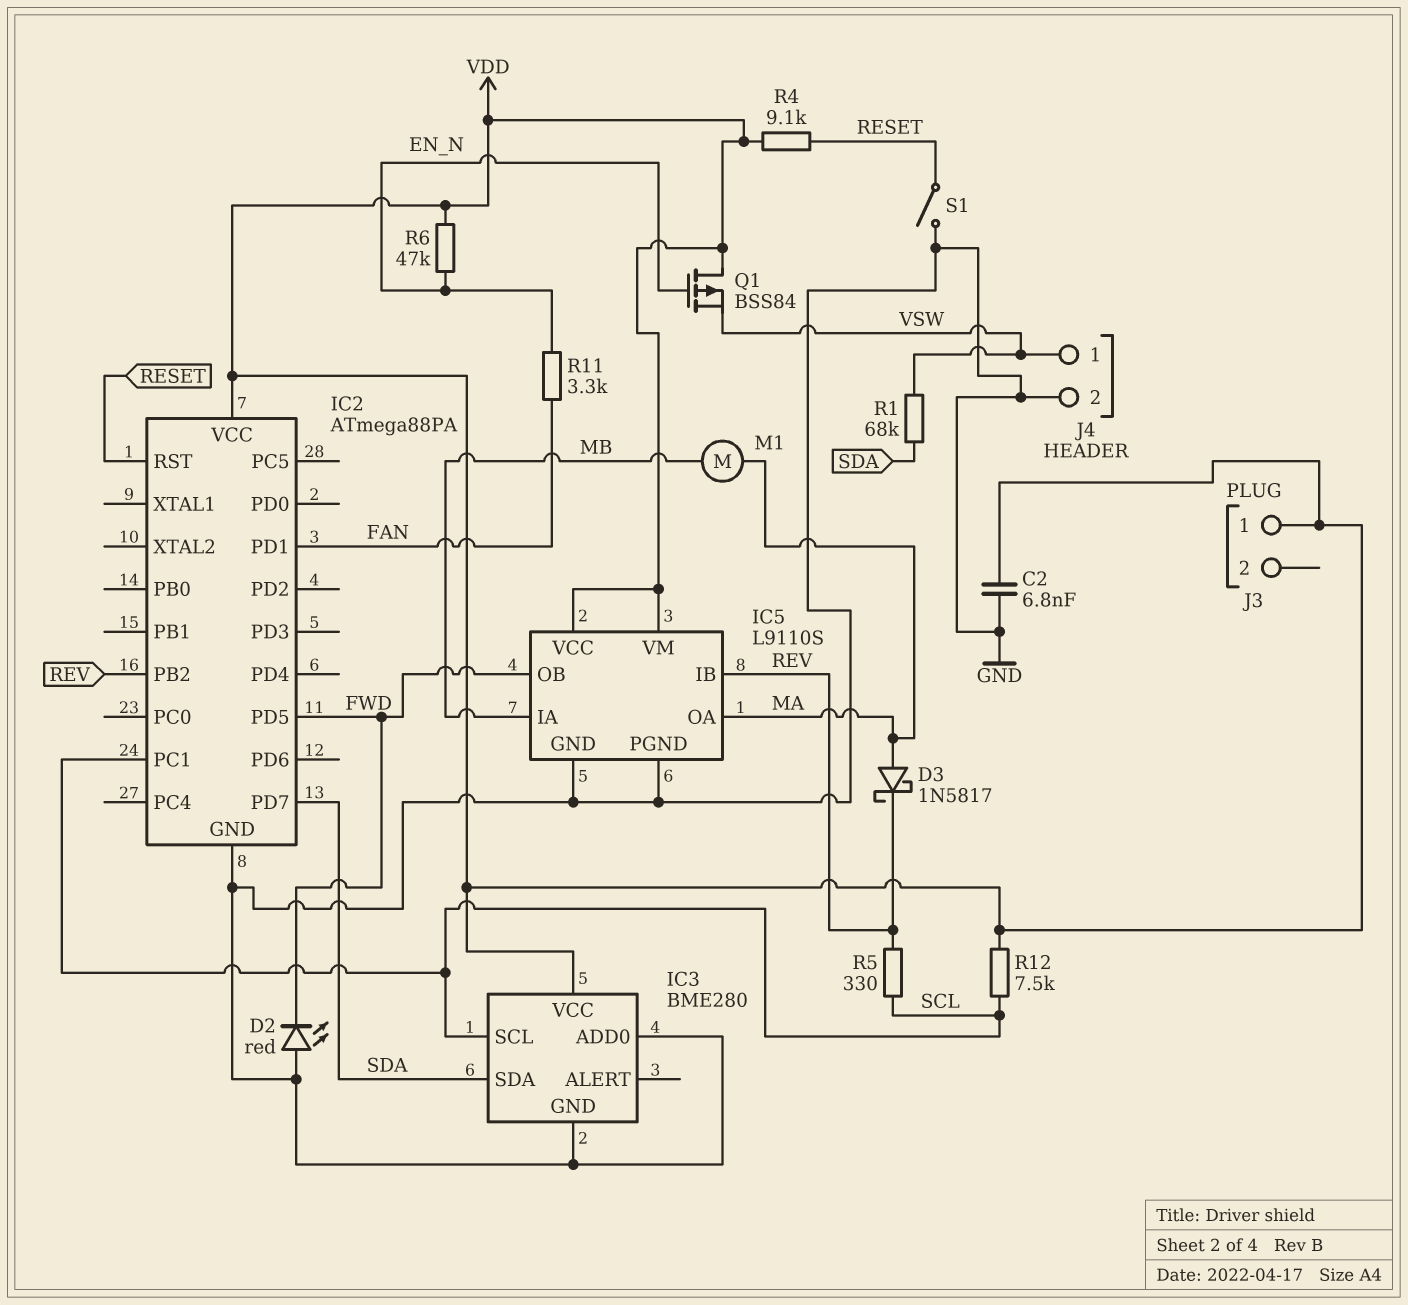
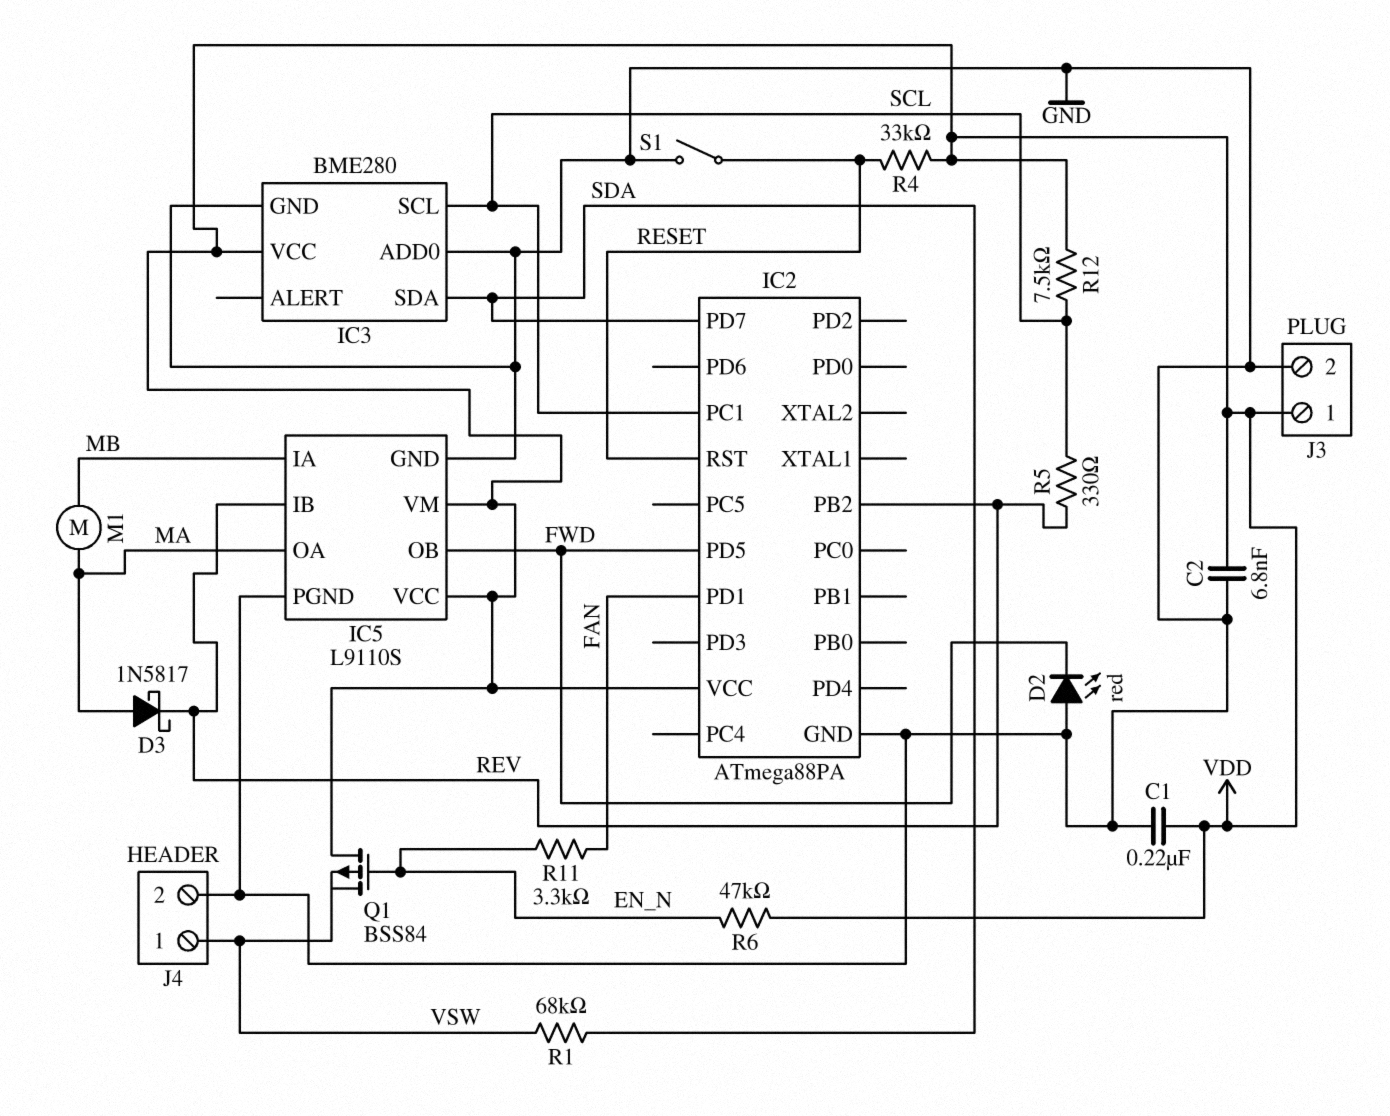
C1: none -> 220nF (GND, VDD)
J3 pin 2: none -> GND
R4: 9.1k (RESET, VDD) -> 33k (RESET, VDD)

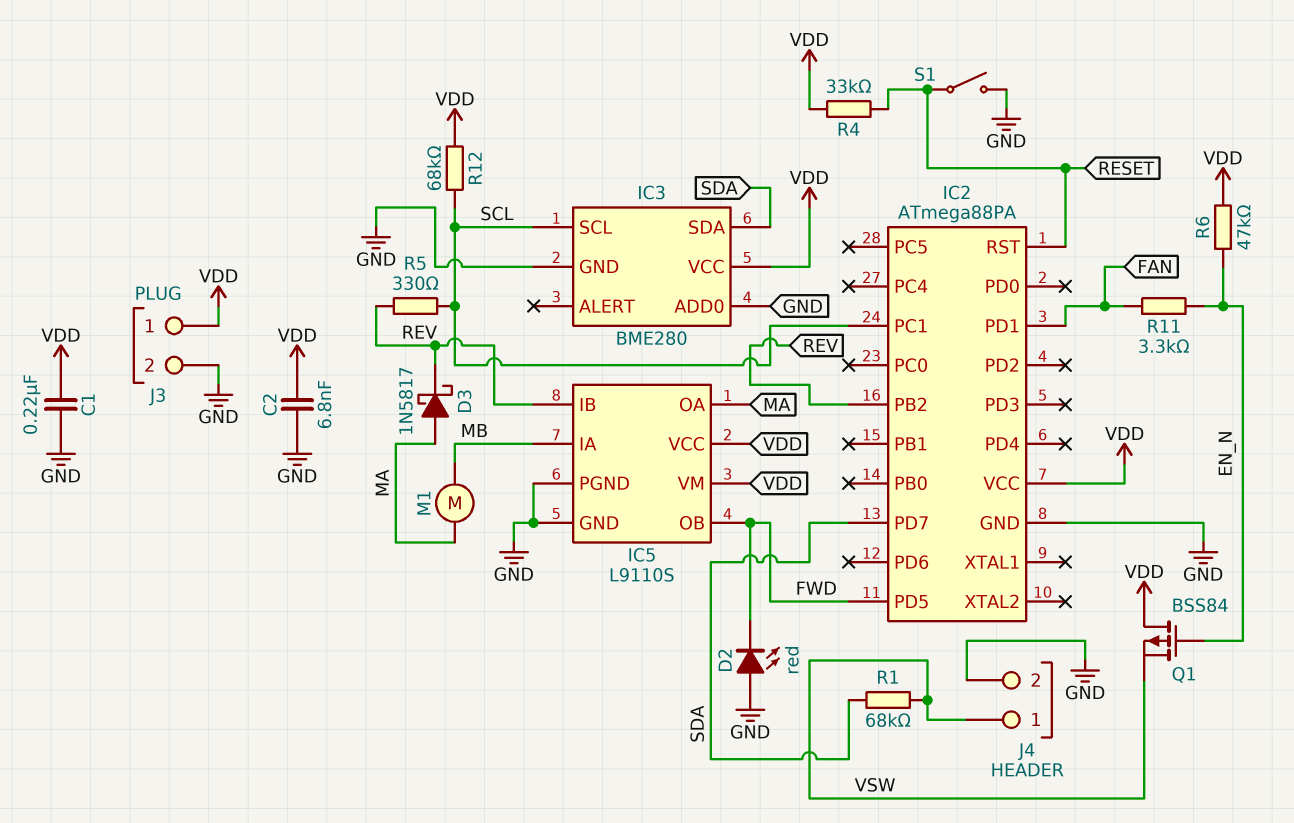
R12: 7.5k (SCL, VDD) -> 68k (SCL, VDD)

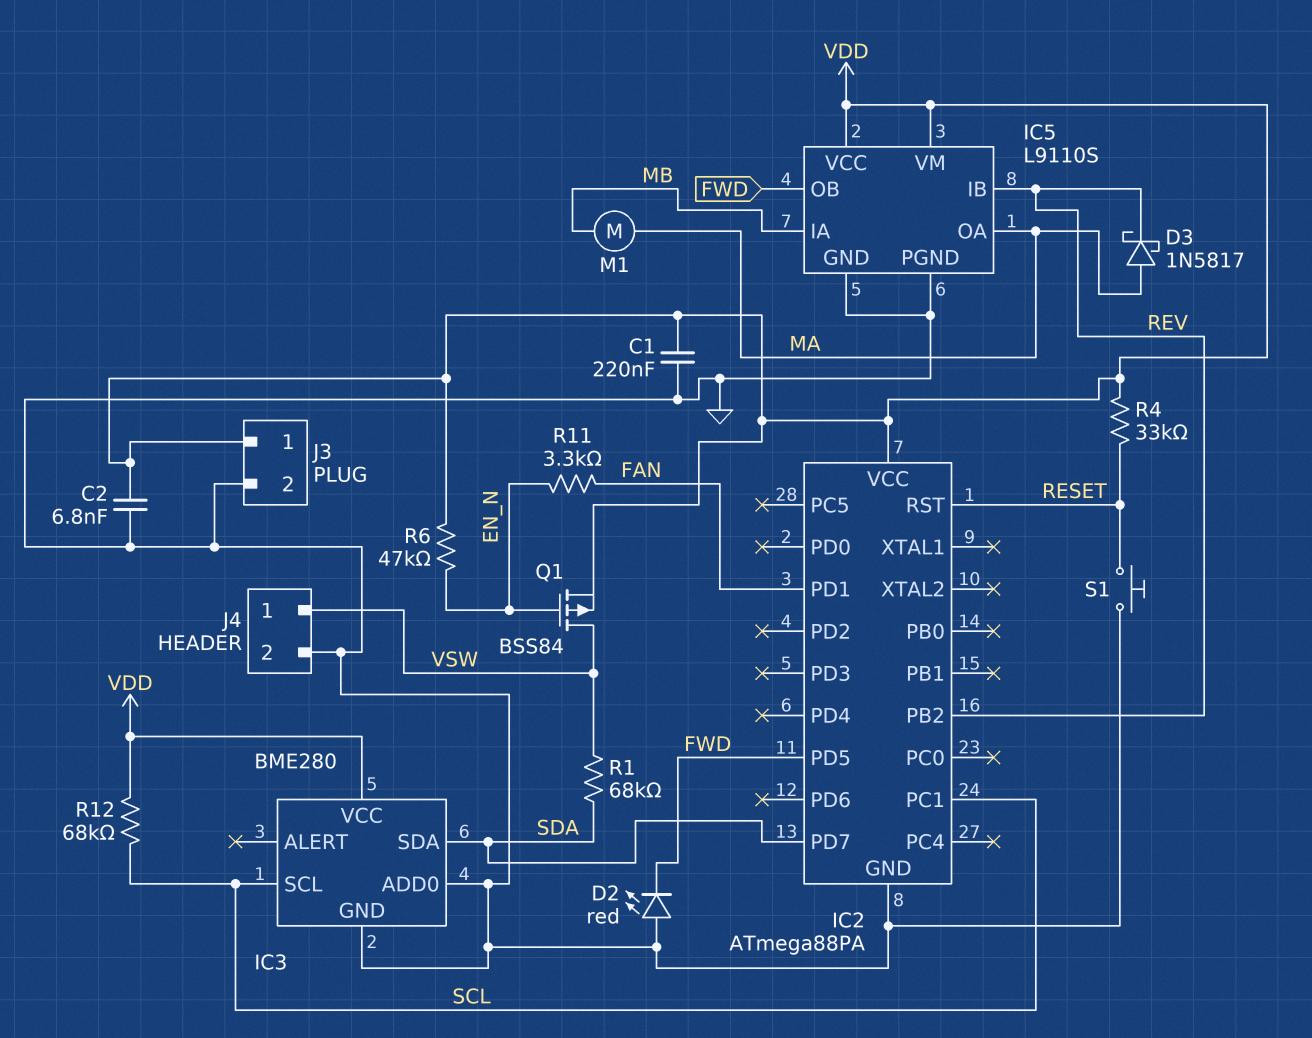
Q1: PMOS BSS84 (G EN_N, D VDD, S VSW) -> PMOS BSS84 (G EN_N, D VSW, S VDD)
R5: 330 (REV, SCL) -> none
S1: switch (GND, RESET) -> button (GND, RESET)

